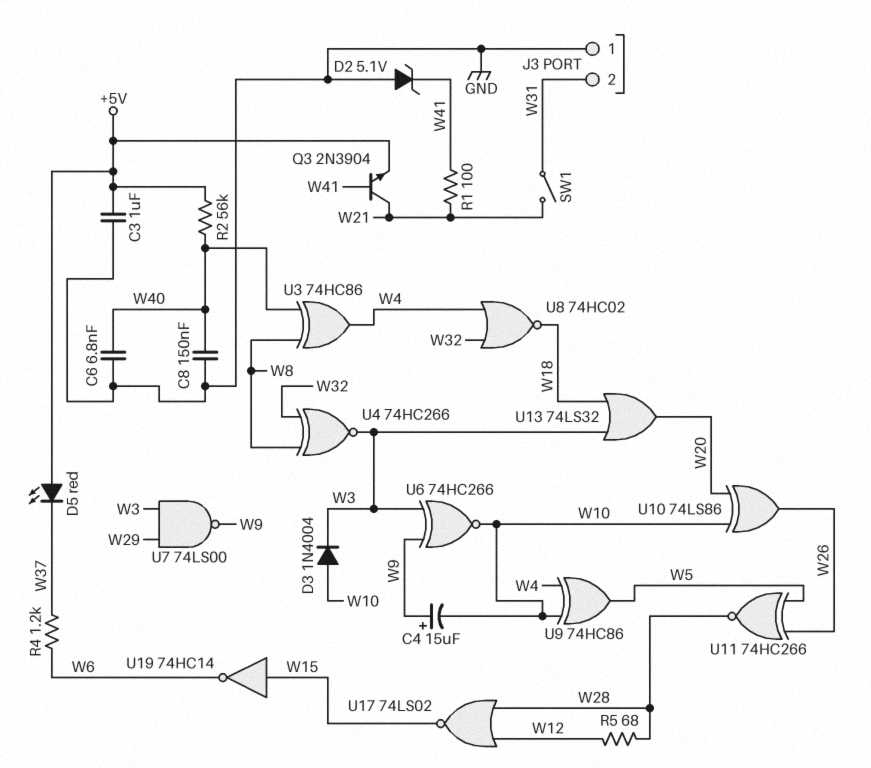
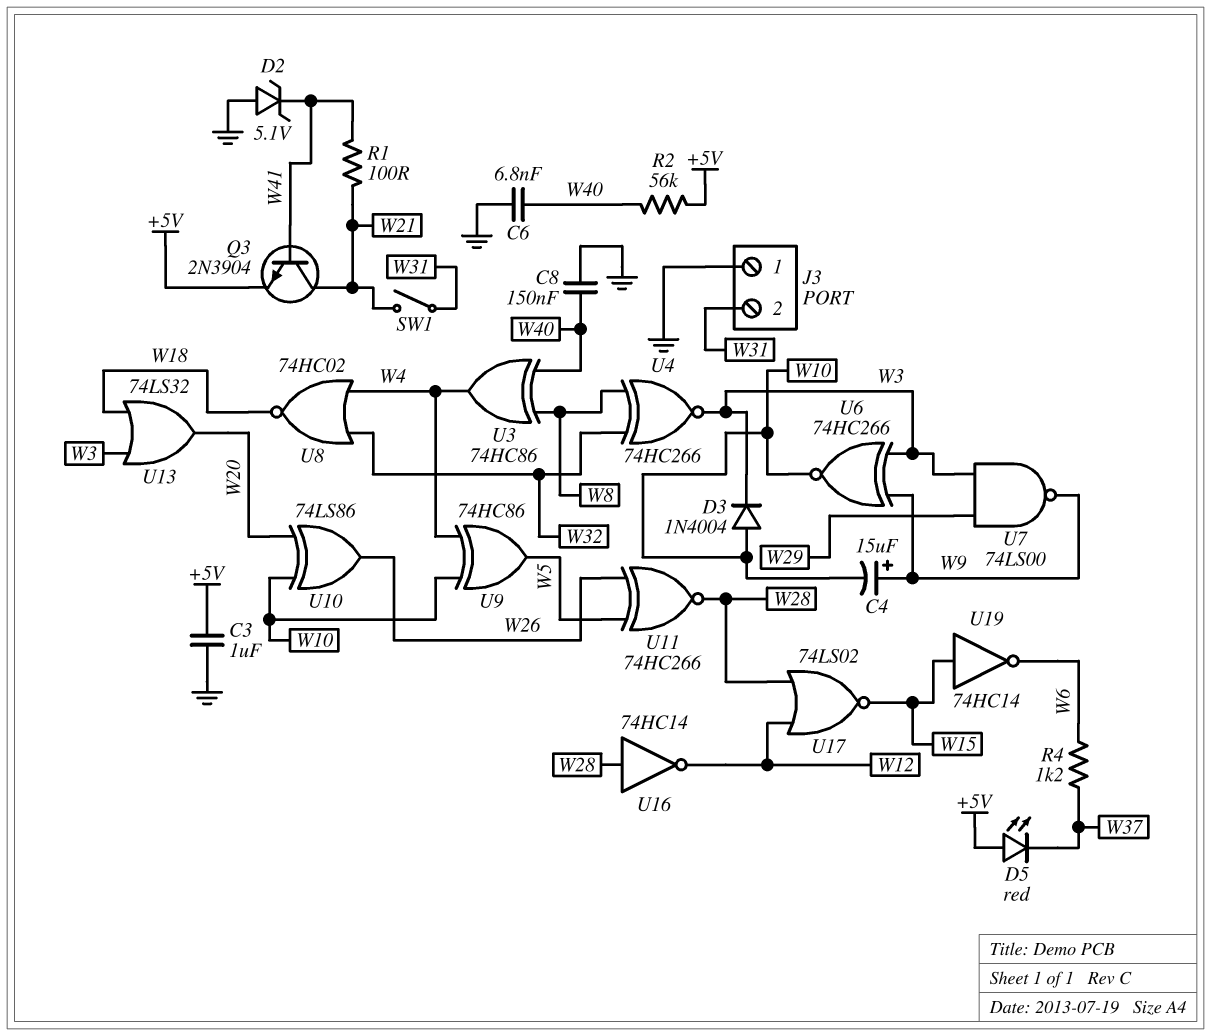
R5: 68 (W12, W28) -> none
U16: none -> NOT 74HC14 (in W28, out W12)

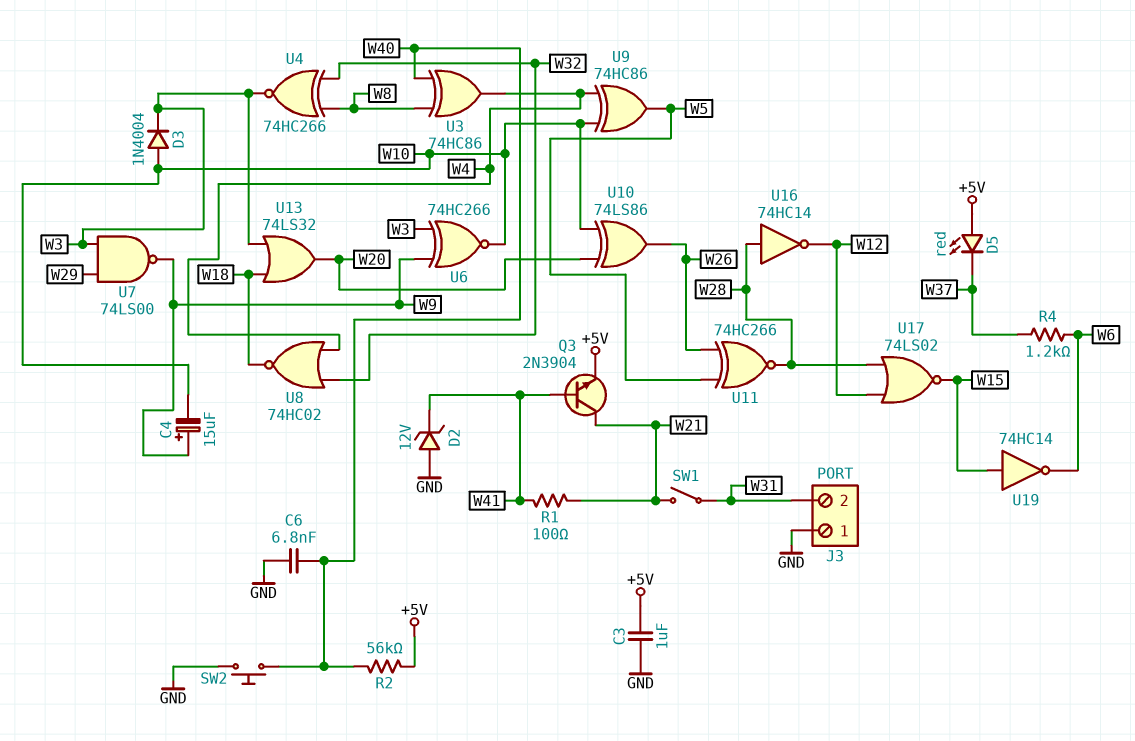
C8: 150nF (GND, W40) -> none
D2: zener 5.1V (A GND, K W41) -> zener 12V (A GND, K W41)
SW2: none -> button (GND, W40)

